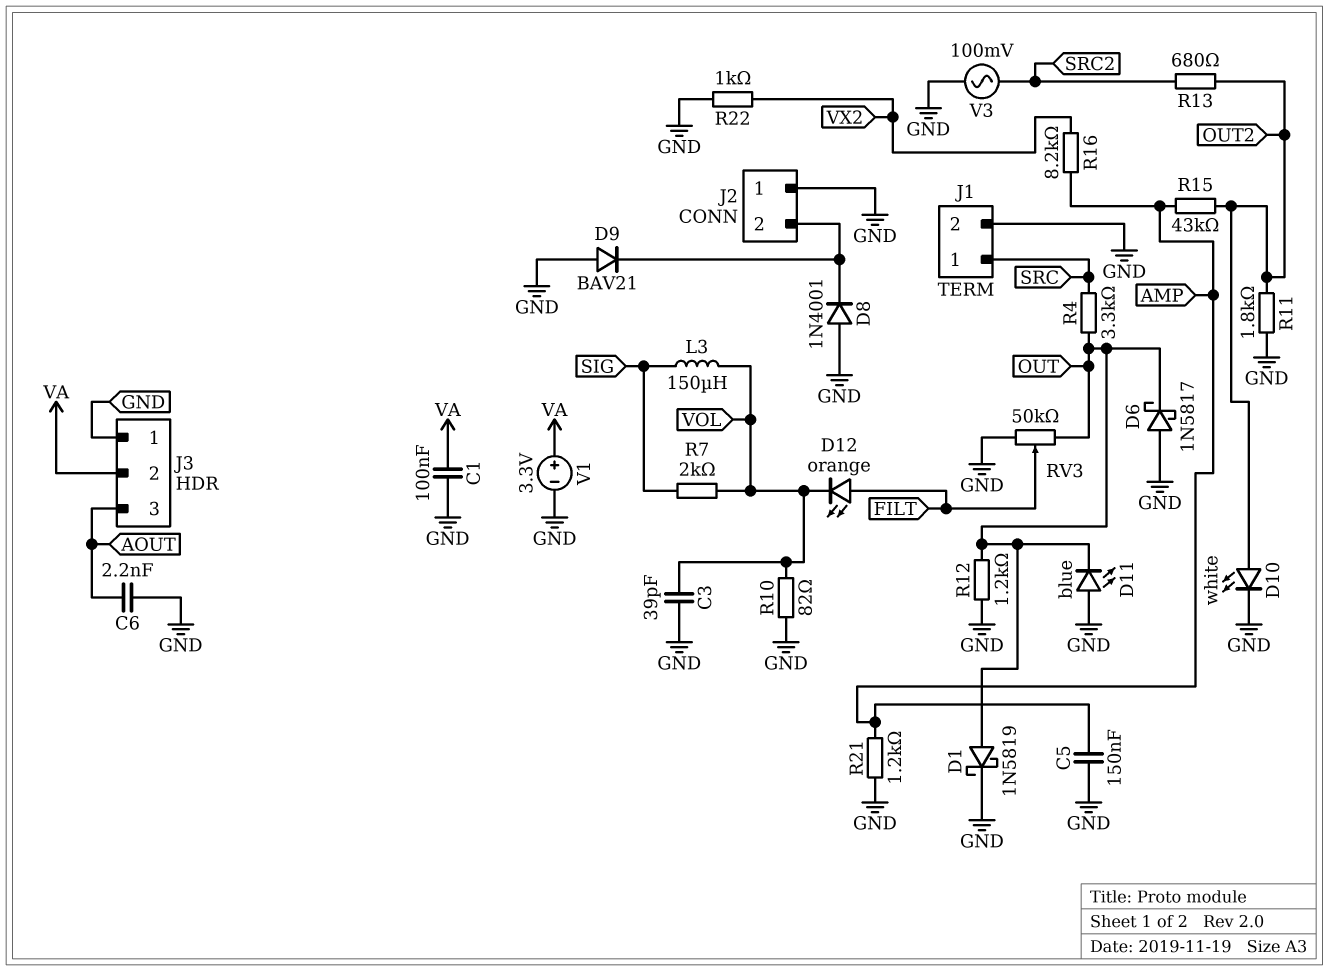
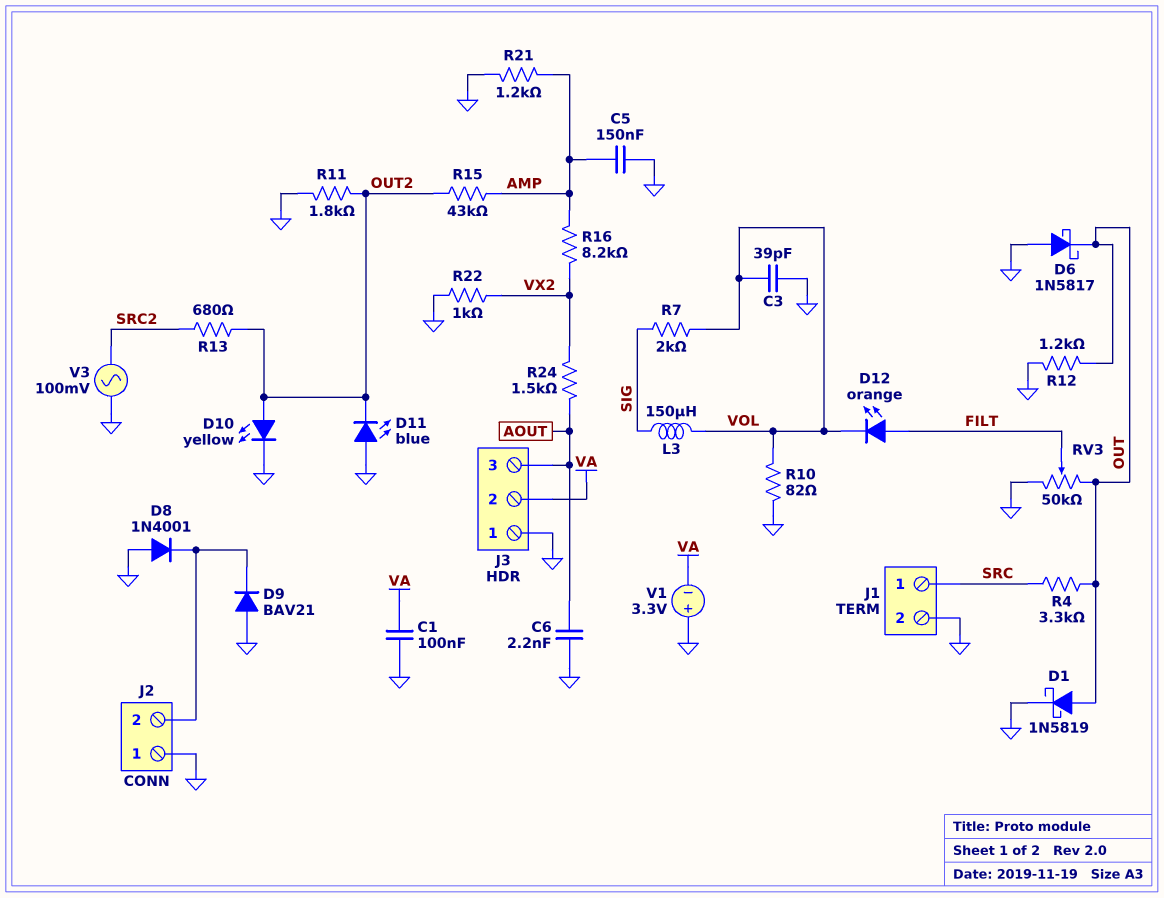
D10: LED white (A OUT2, K GND) -> LED yellow (A OUT2, K GND)
D11: LED blue (A GND, K OUT) -> LED blue (A GND, K OUT2)
R24: none -> 1.5k (AOUT, VX2)
V1: 3.3V (plus VA, minus GND) -> 3.3V (plus GND, minus VA)

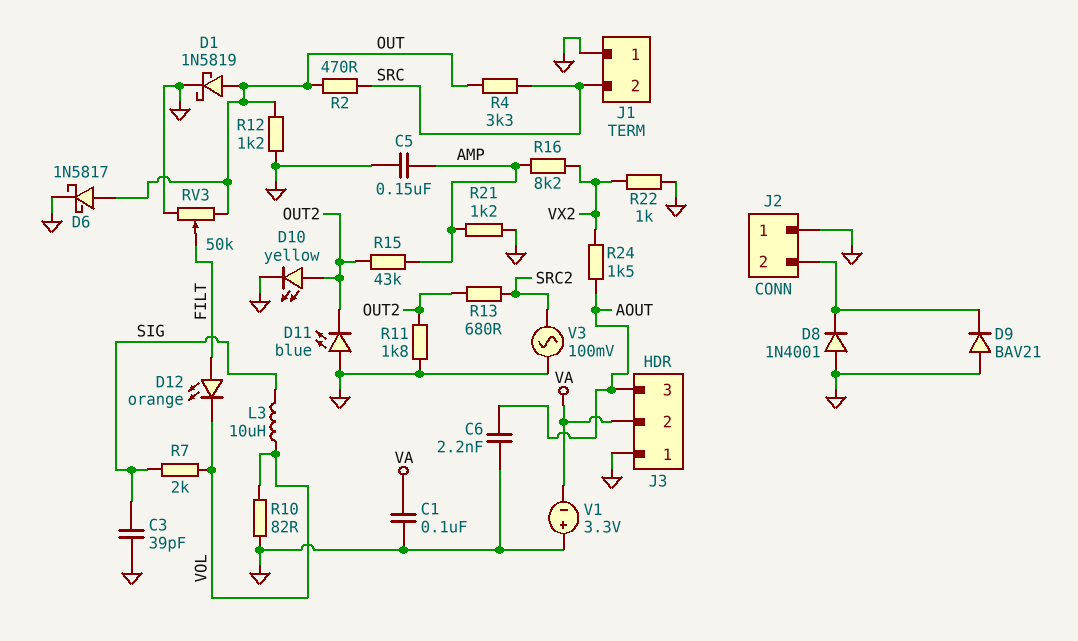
C3: 39pF (GND, VOL) -> 39pF (GND, SIG)
D6: schottky 1N5817 (A GND, K OUT) -> schottky 1N5817 (A OUT, K GND)
J1 pin 1: SRC -> GND
J1 pin 2: GND -> SRC
L3: 150uH (SIG, VOL) -> 10uH (SIG, VOL)
R2: none -> 470 (OUT, SRC)

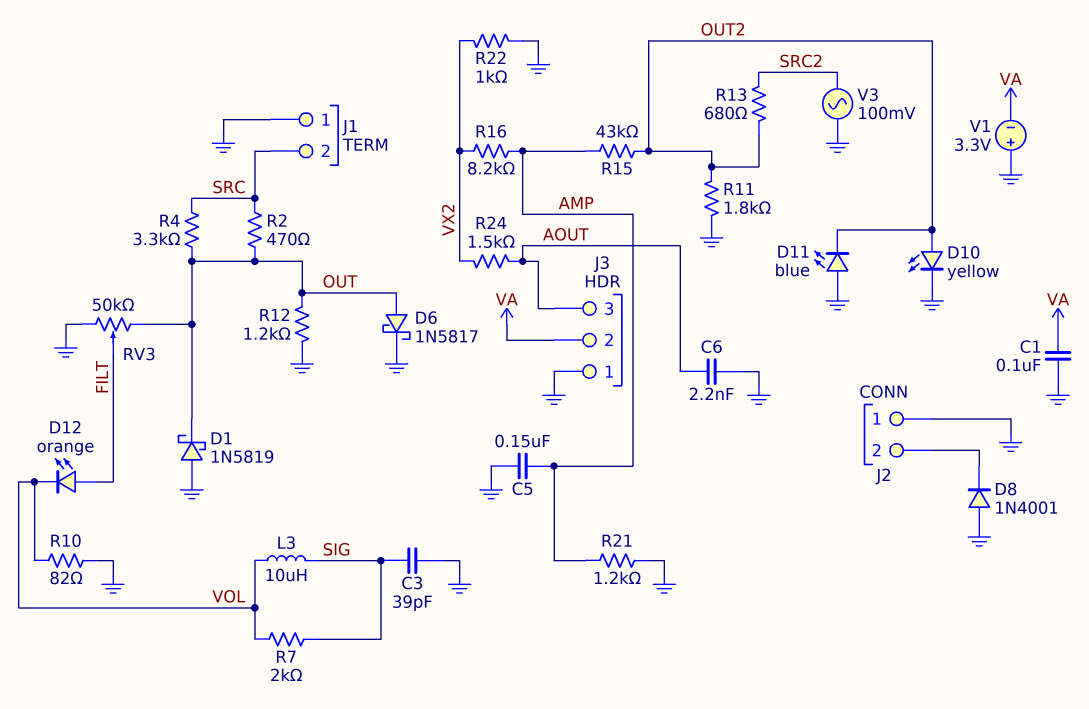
D1: schottky 1N5819 (A OUT, K GND) -> schottky 1N5819 (A GND, K OUT)
D9: diode BAV21 (A GND, K J2/2) -> none

